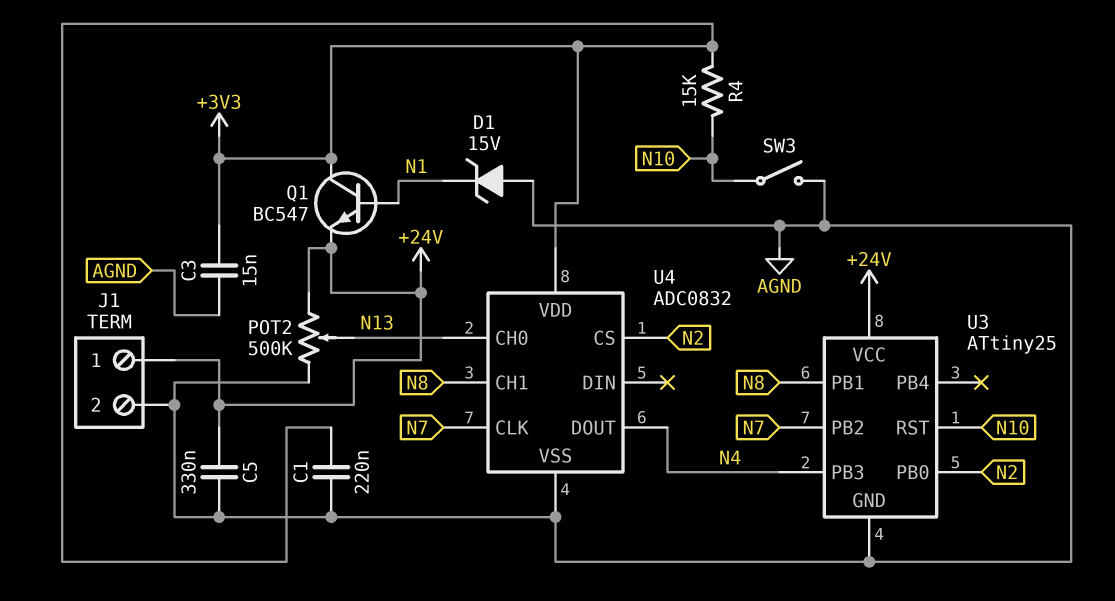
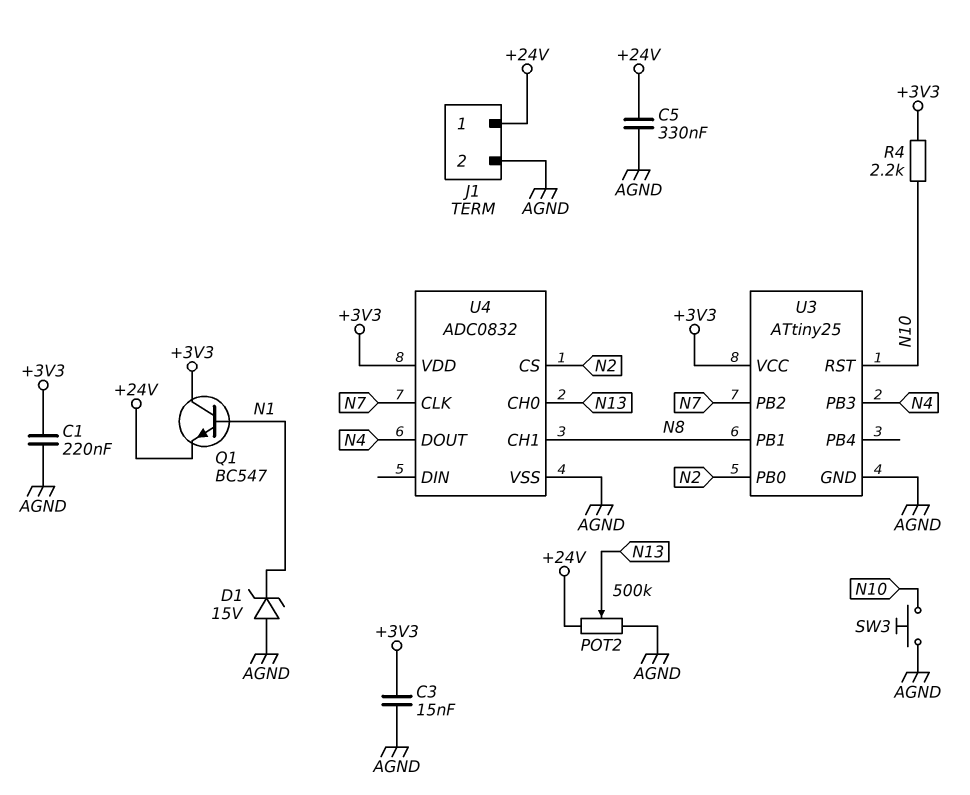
R4: 15k (+3V3, N10) -> 2.2k (+3V3, N10)
SW3: switch (AGND, N10) -> button (AGND, N10)
U3 pin VCC: +24V -> +3V3

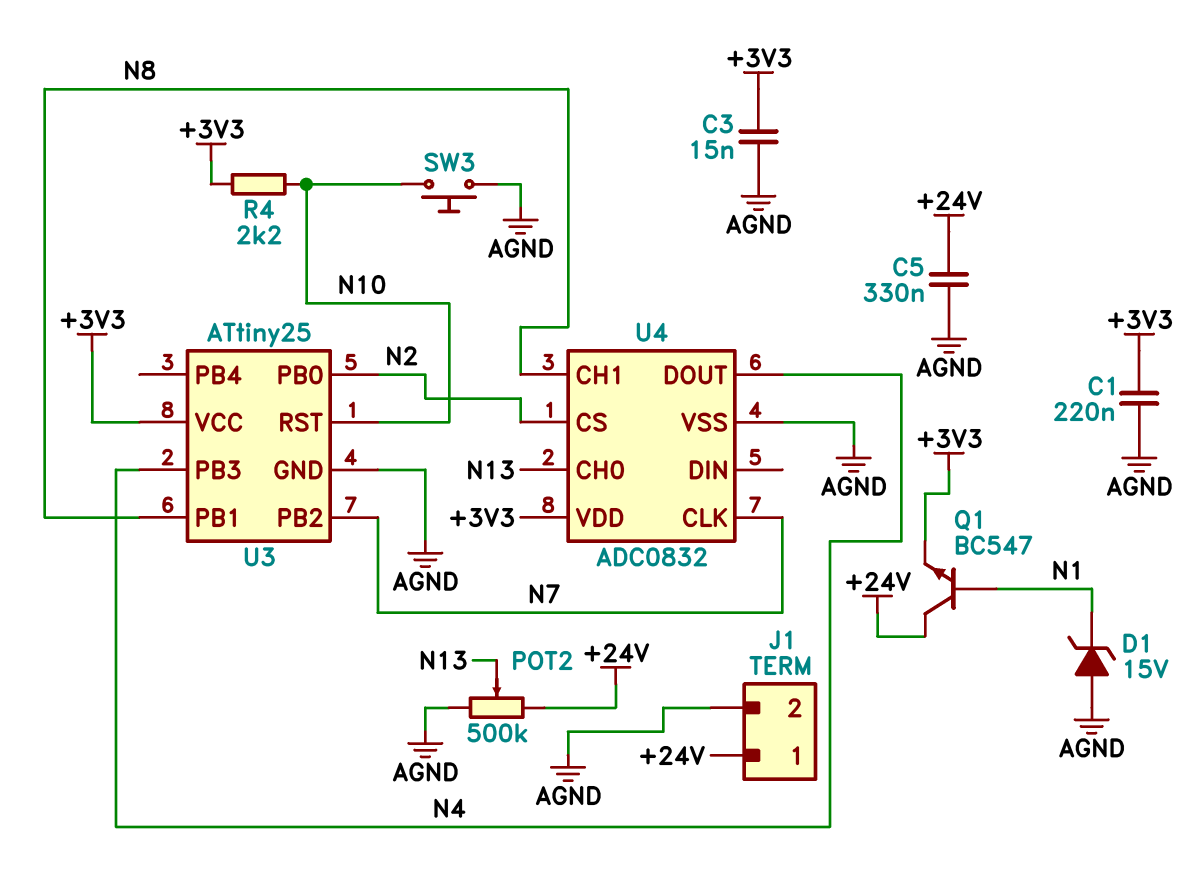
Q1: NPN BC547 (B N1, C +3V3, E +24V) -> NPN BC547 (B N1, C +24V, E +3V3)

